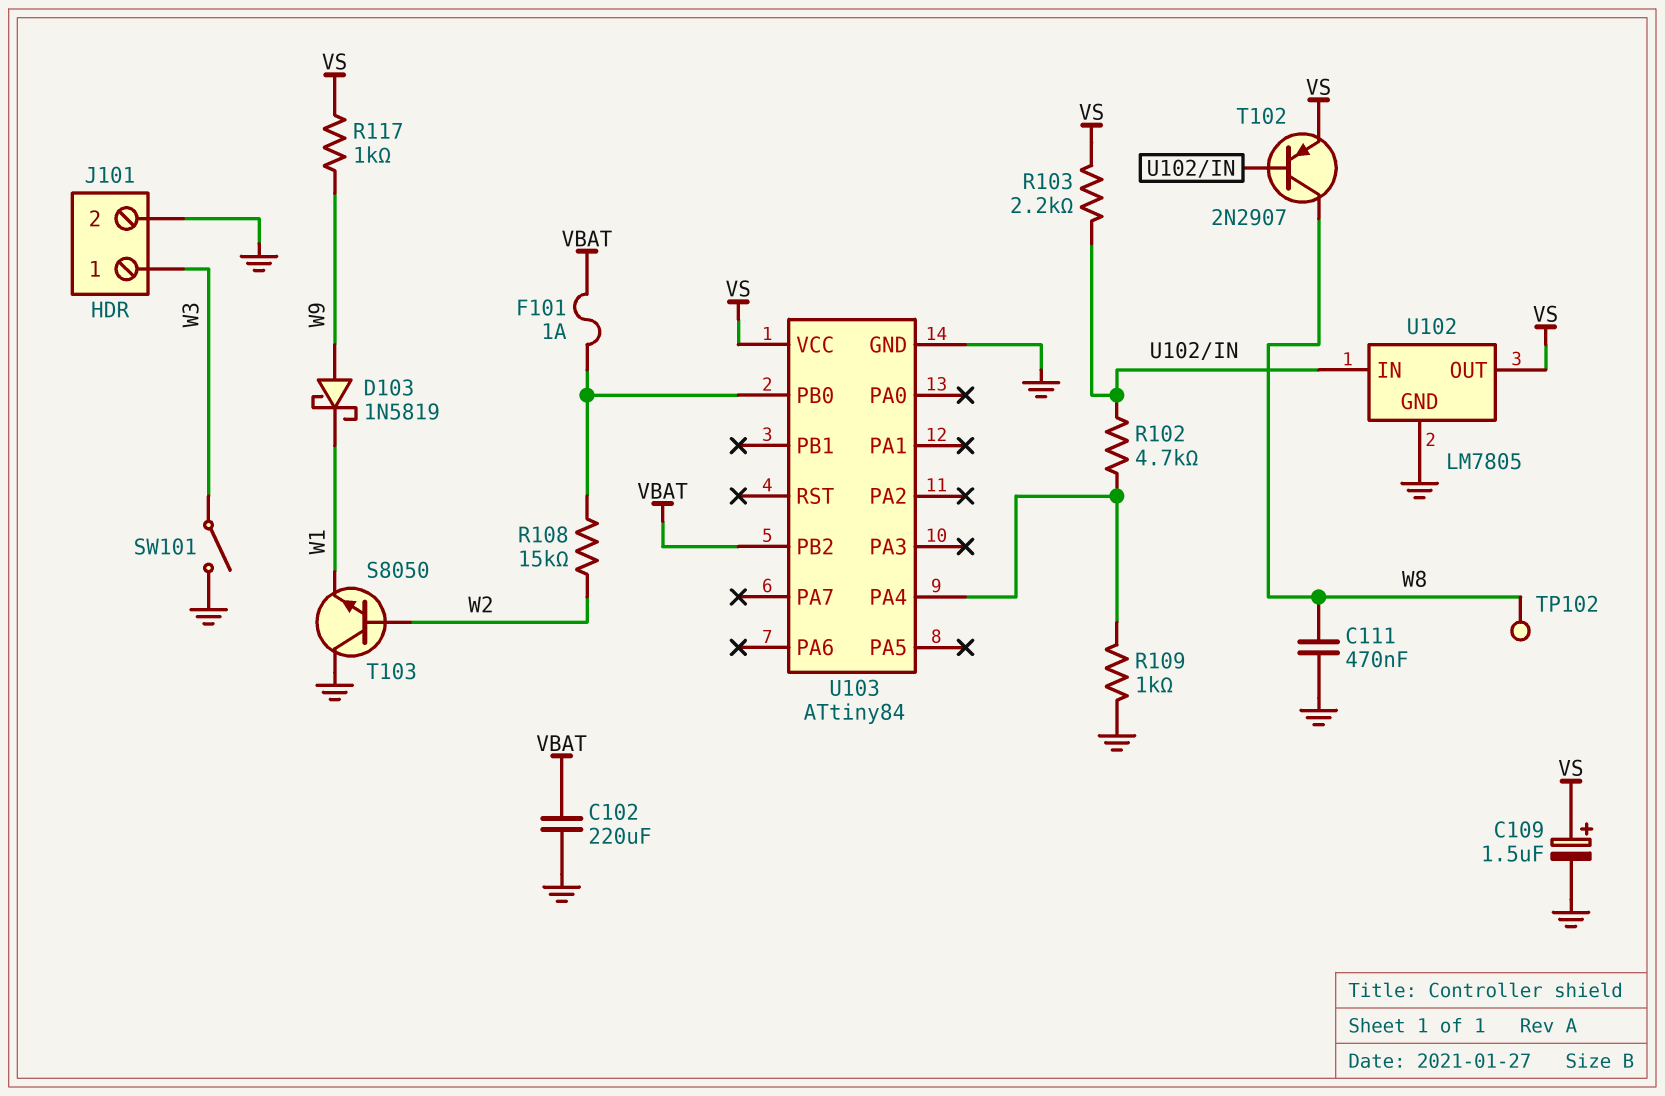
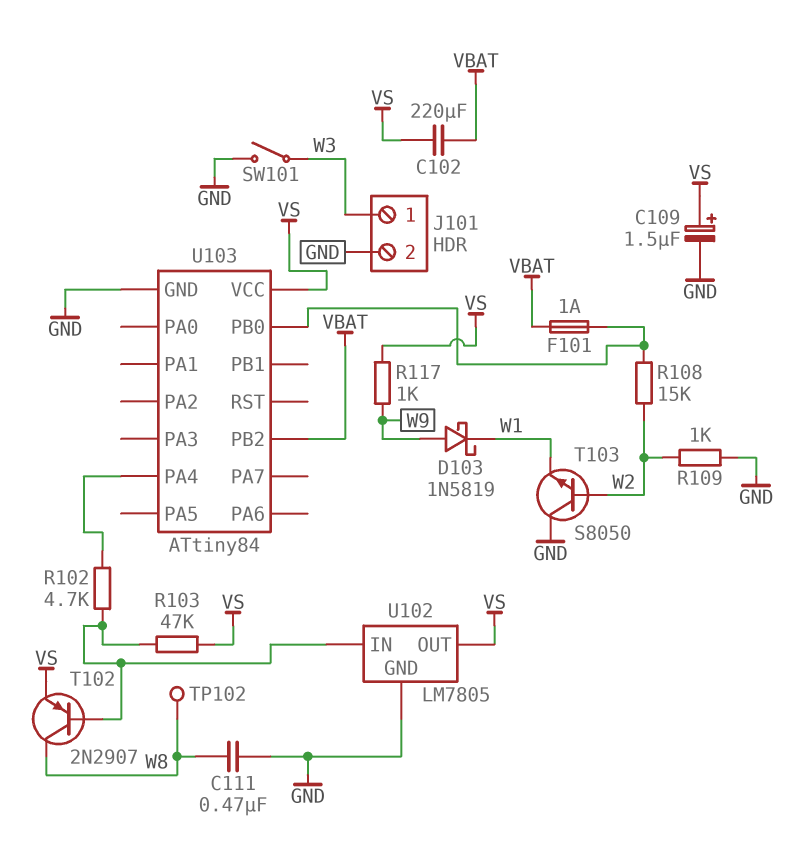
C102: 220uF (GND, VBAT) -> 220uF (VBAT, VS)
R103: 2.2k (U102/IN, VS) -> 47k (U102/IN, VS)
R109: 1k (GND, U103/PA4) -> 1k (GND, W2)

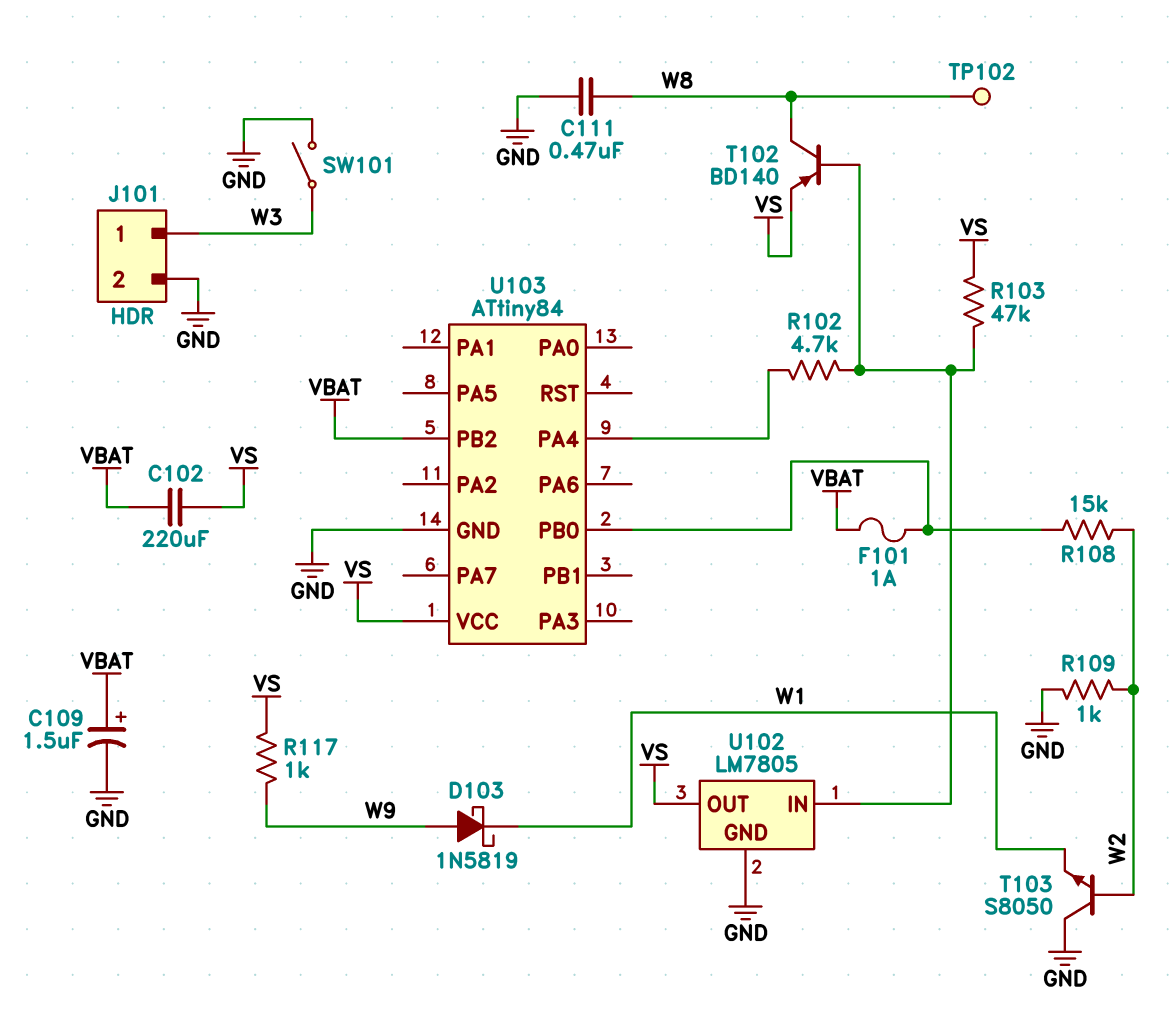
C109: 1.5uF (plus VS, minus GND) -> 1.5uF (plus VBAT, minus GND)
T102: PNP 2N2907 (B U102/IN, C W8, E VS) -> PNP BD140 (B U102/IN, C W8, E VS)

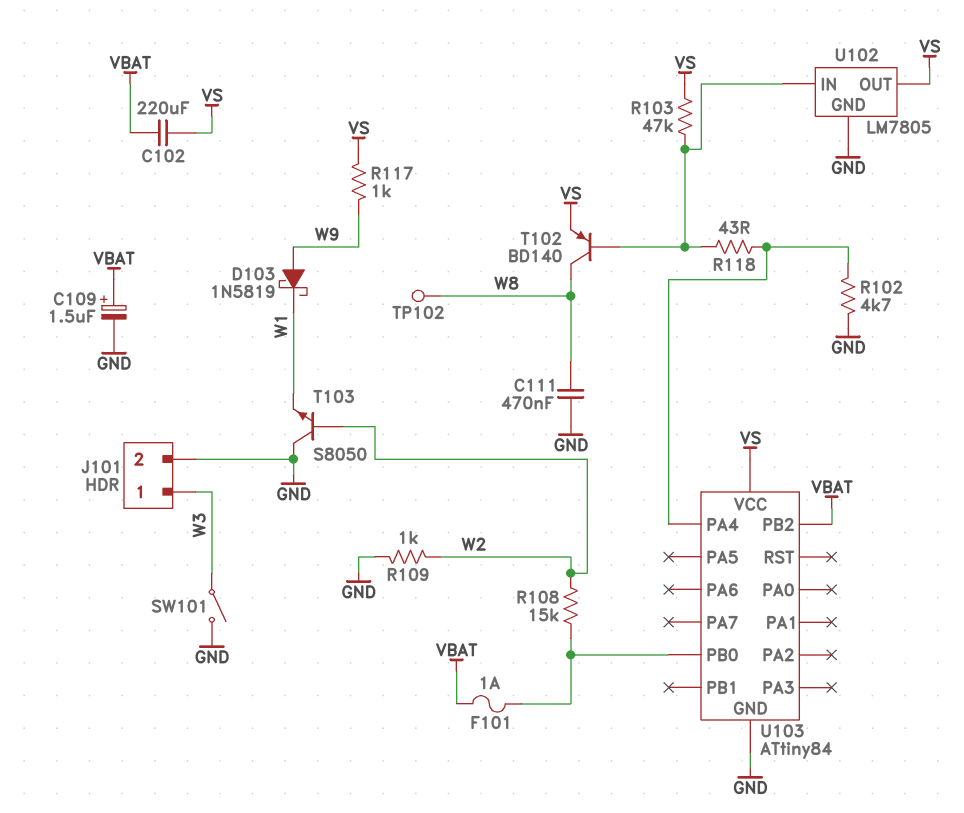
R102: 4.7k (U102/IN, U103/PA4) -> 4.7k (GND, U103/PA4)
R118: none -> 43 (U102/IN, U103/PA4)

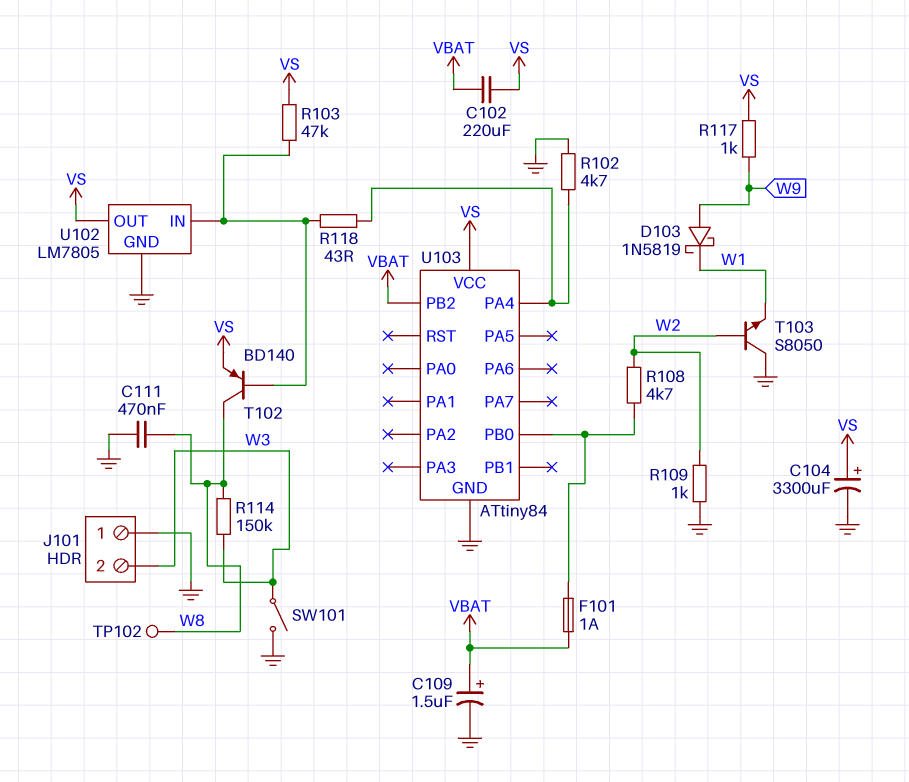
C104: none -> 3300uF (plus VS, minus GND)
J101 pin 1: W3 -> GND
J101 pin 2: GND -> W3
R108: 15k (U103/PB0, W2) -> 4.7k (U103/PB0, W2)
R114: none -> 150k (W3, W8)

